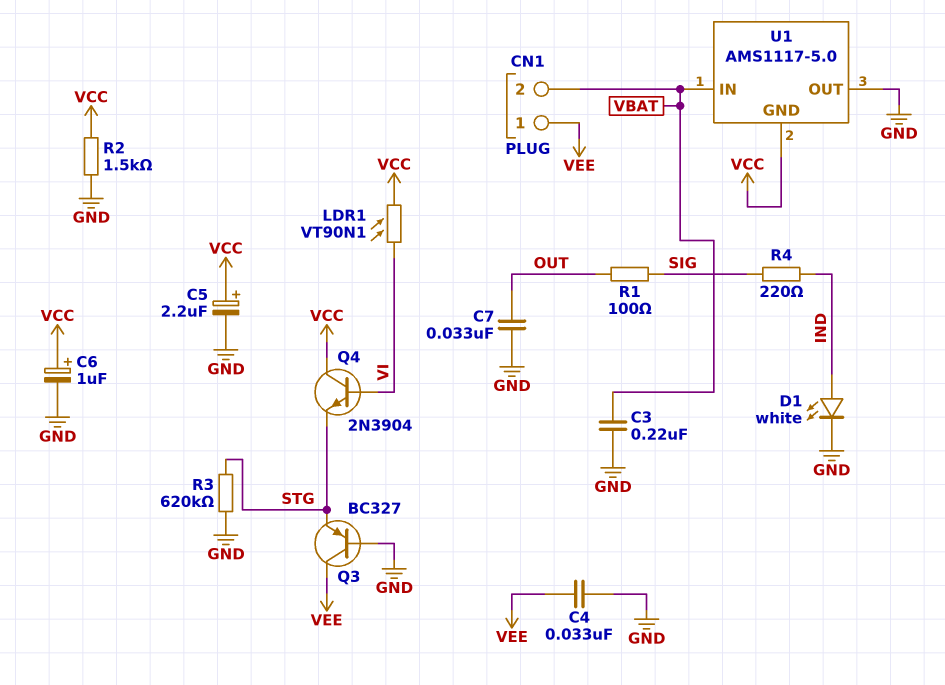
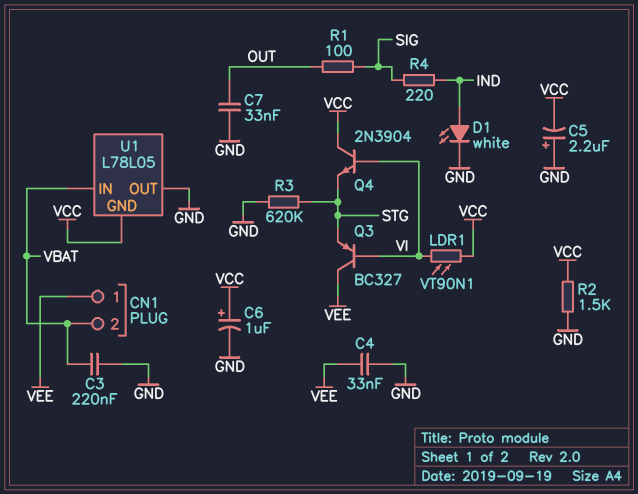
C5: 2.2uF (plus VCC, minus GND) -> 2.2uF (plus GND, minus VCC)
Q3: PNP BC327 (B GND, C VEE, E STG) -> PNP BC327 (B VI, C VEE, E STG)
U1: AMS1117-5.0 -> L78L05

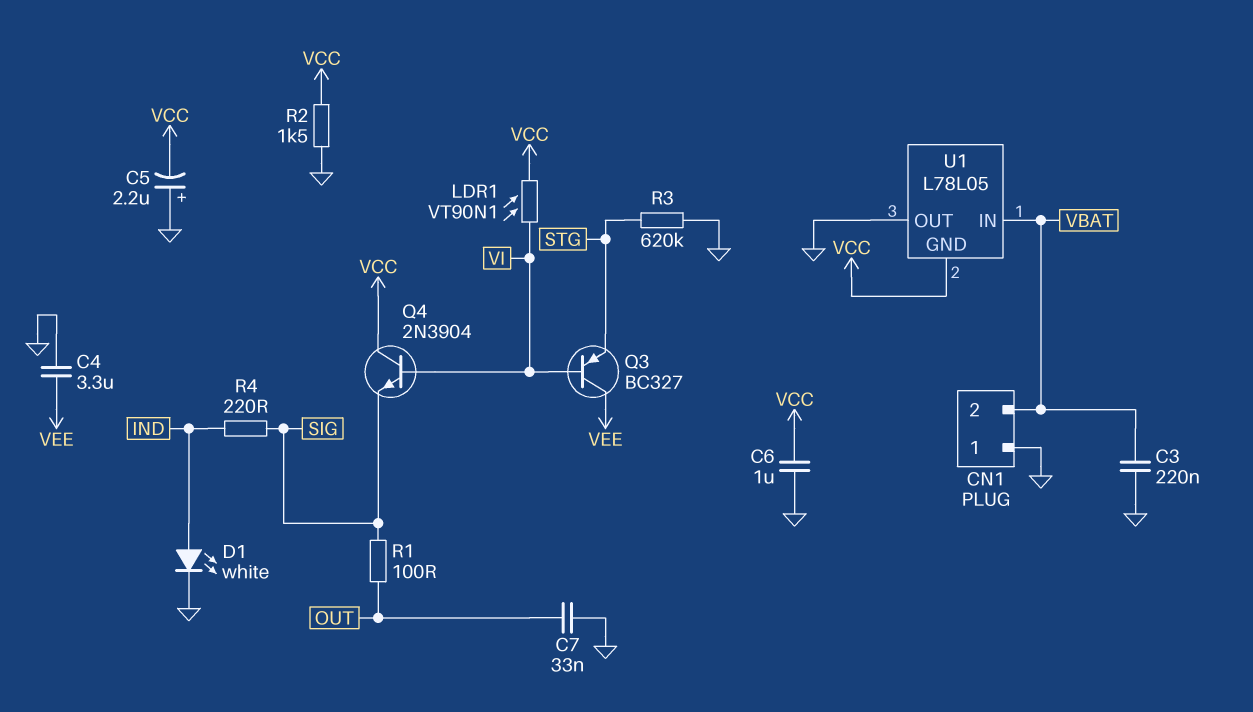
C4: 33nF (GND, VEE) -> 3.3uF (GND, VEE)
C6: 1uF (plus VCC, minus GND) -> 1uF (GND, VCC)
CN1 pin 1: VEE -> GND
Q4: NPN 2N3904 (B VI, C VCC, E STG) -> NPN 2N3904 (B VI, C VCC, E SIG)

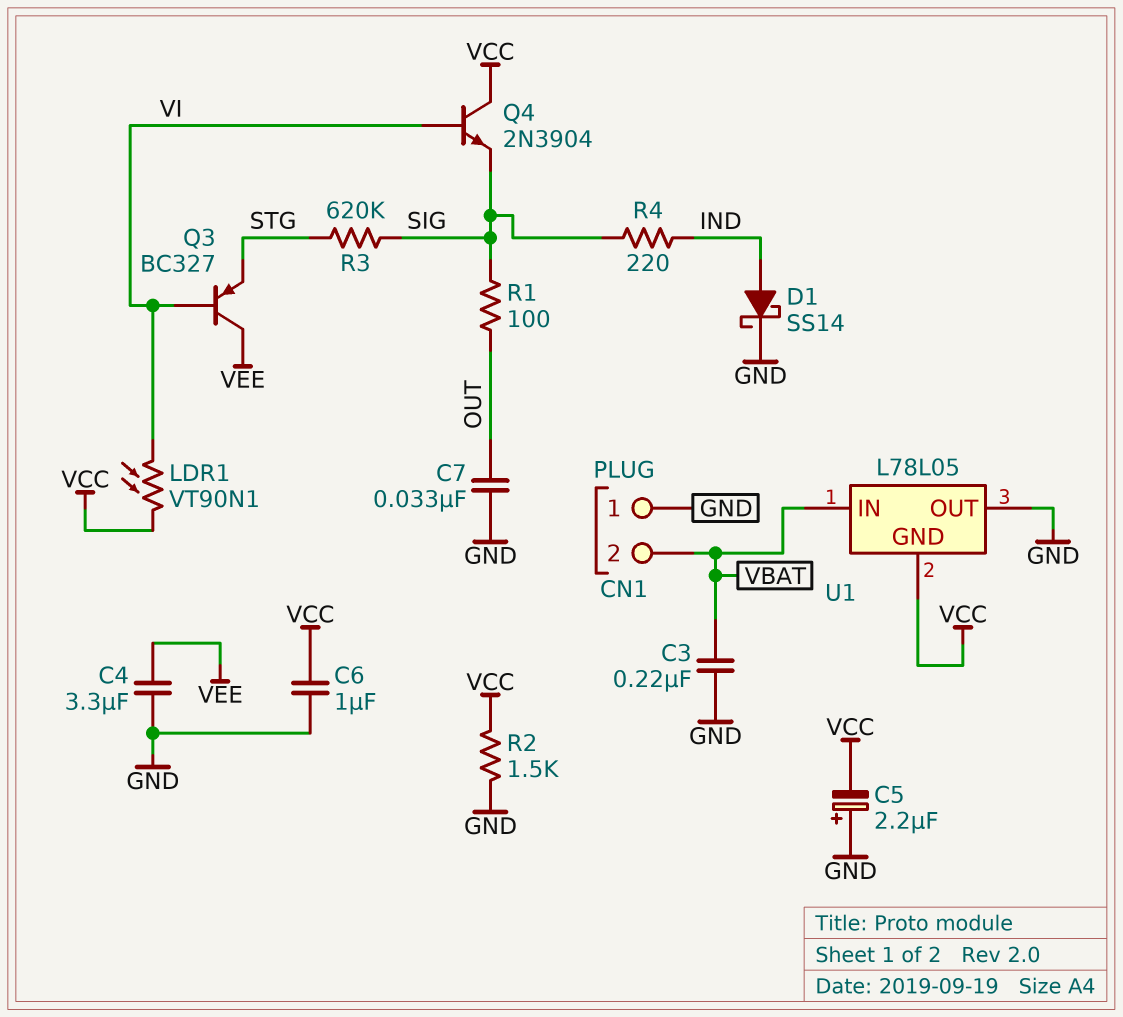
D1: LED white (A IND, K GND) -> schottky SS14 (A IND, K GND)
R3: 620k (GND, STG) -> 620k (SIG, STG)

